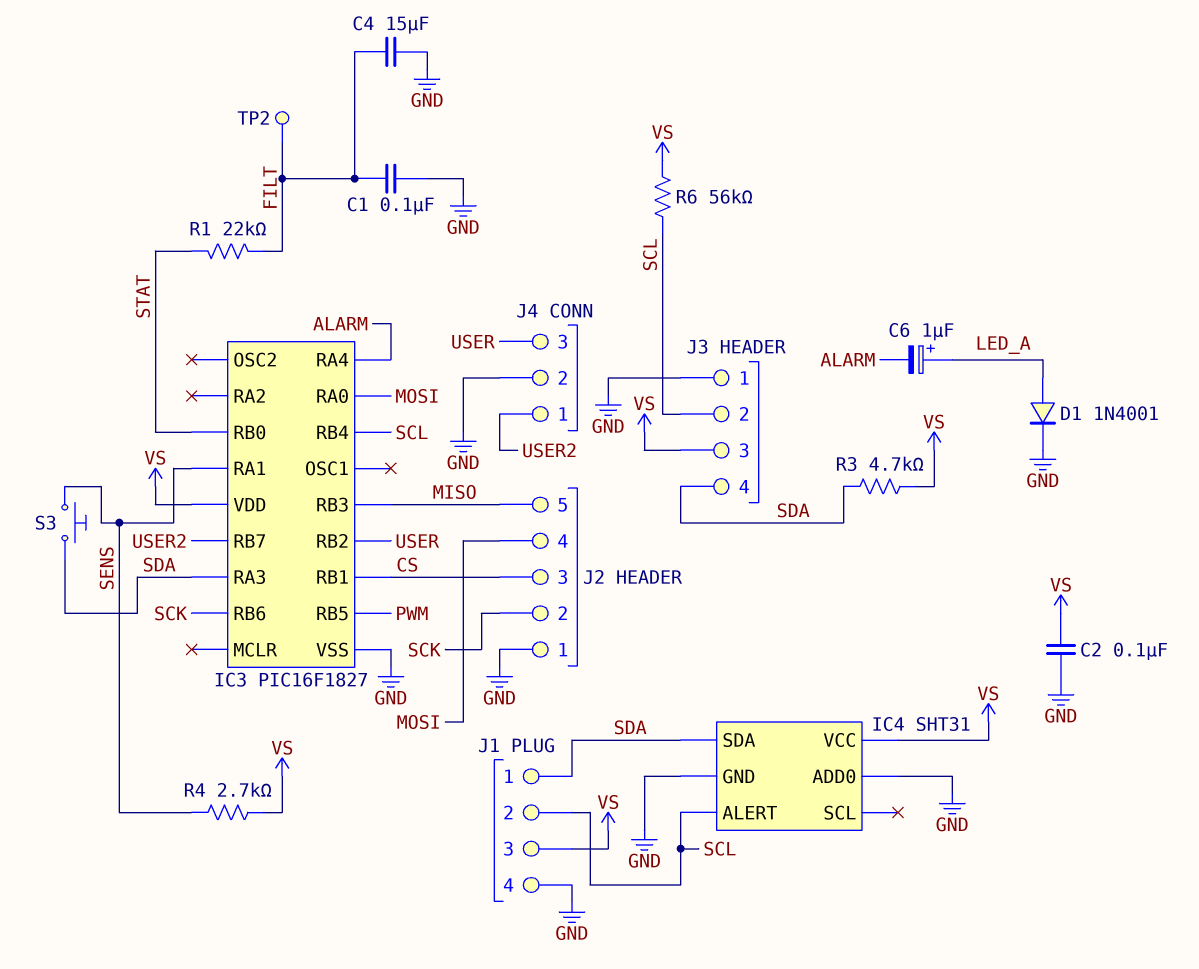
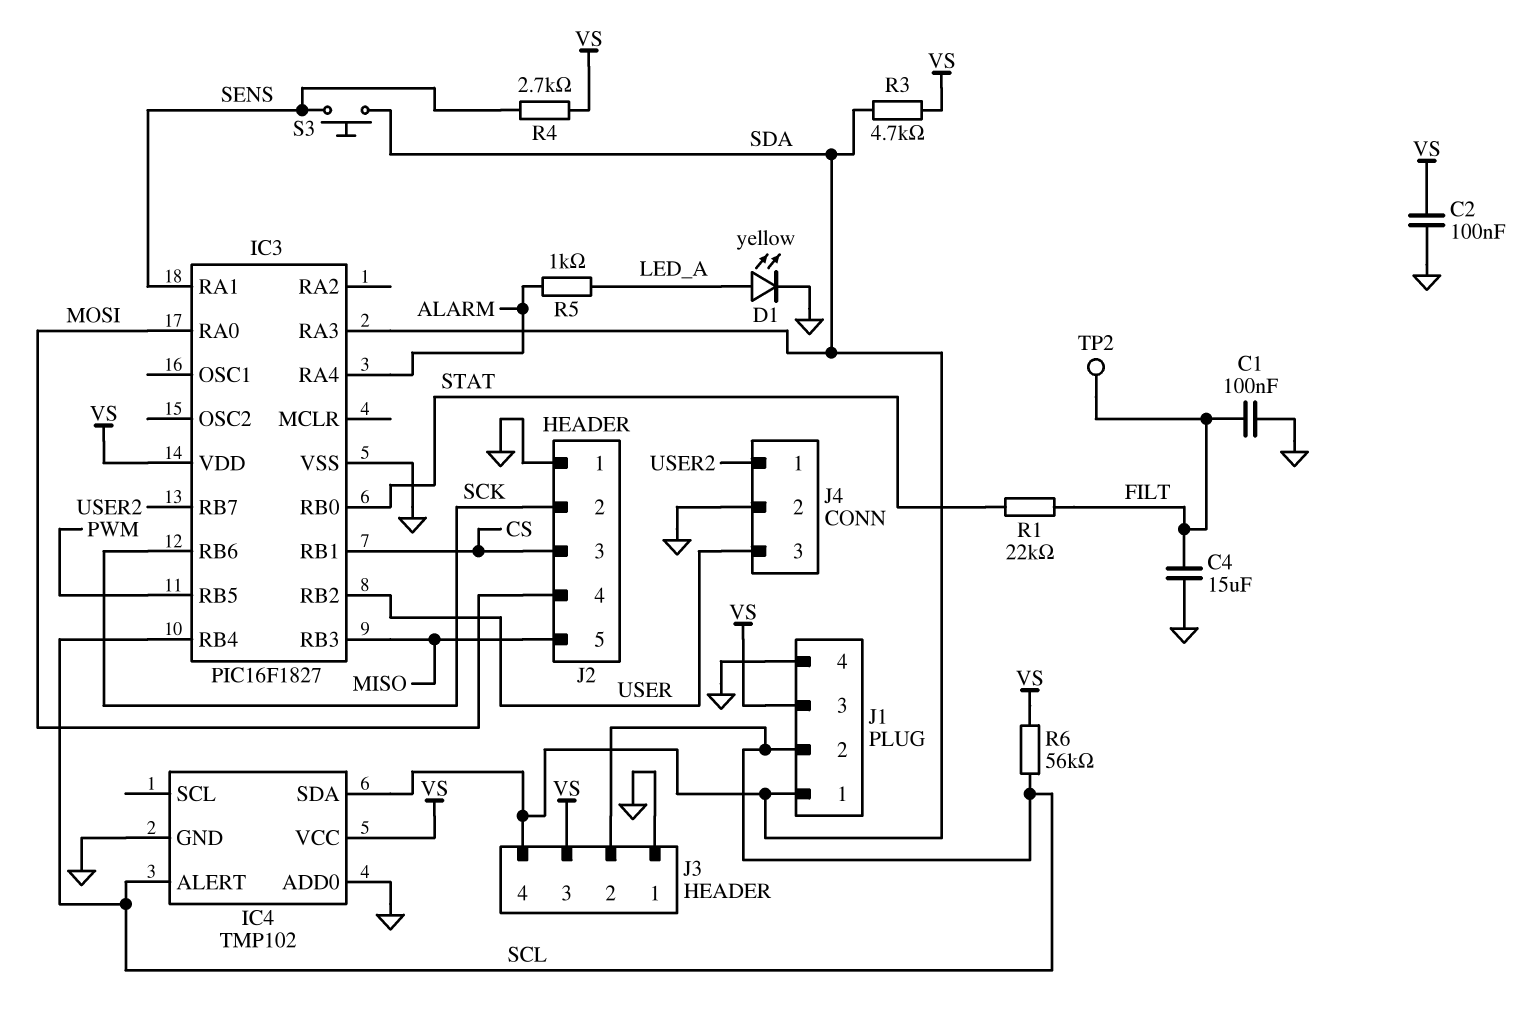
C6: 1uF (plus LED_A, minus ALARM) -> none
D1: diode 1N4001 (A LED_A, K GND) -> LED yellow (A LED_A, K GND)
IC4: SHT31 -> TMP102
R5: none -> 1k (ALARM, LED_A)

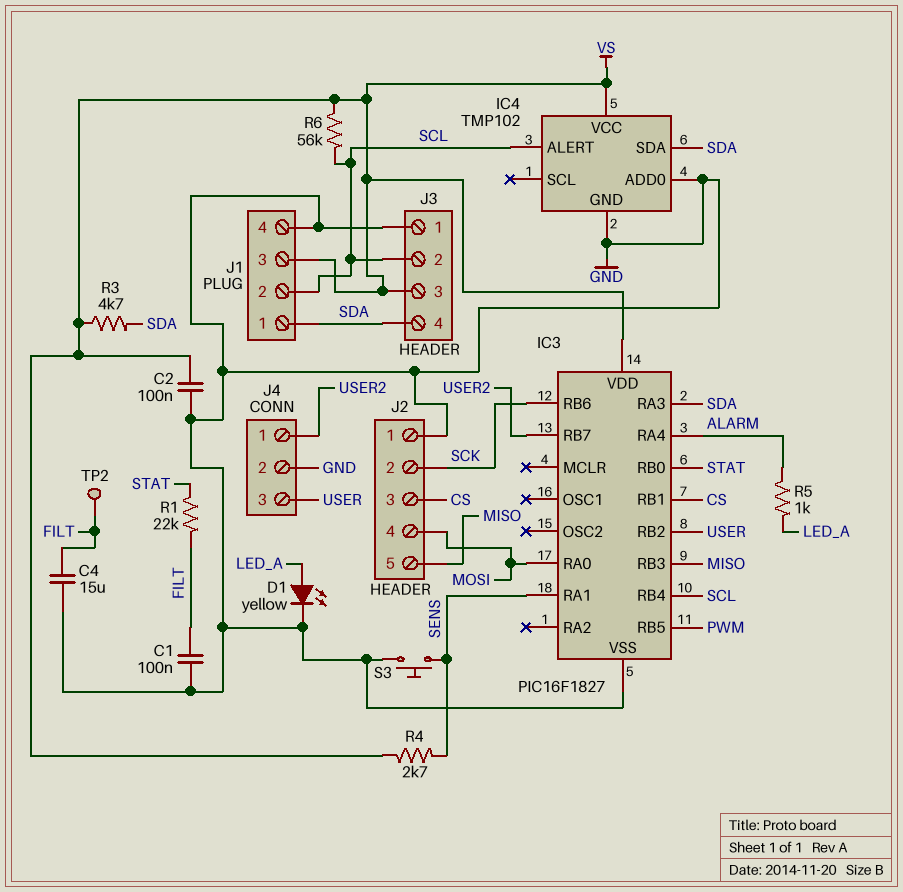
S3: button (SDA, SENS) -> button (GND, SENS)

